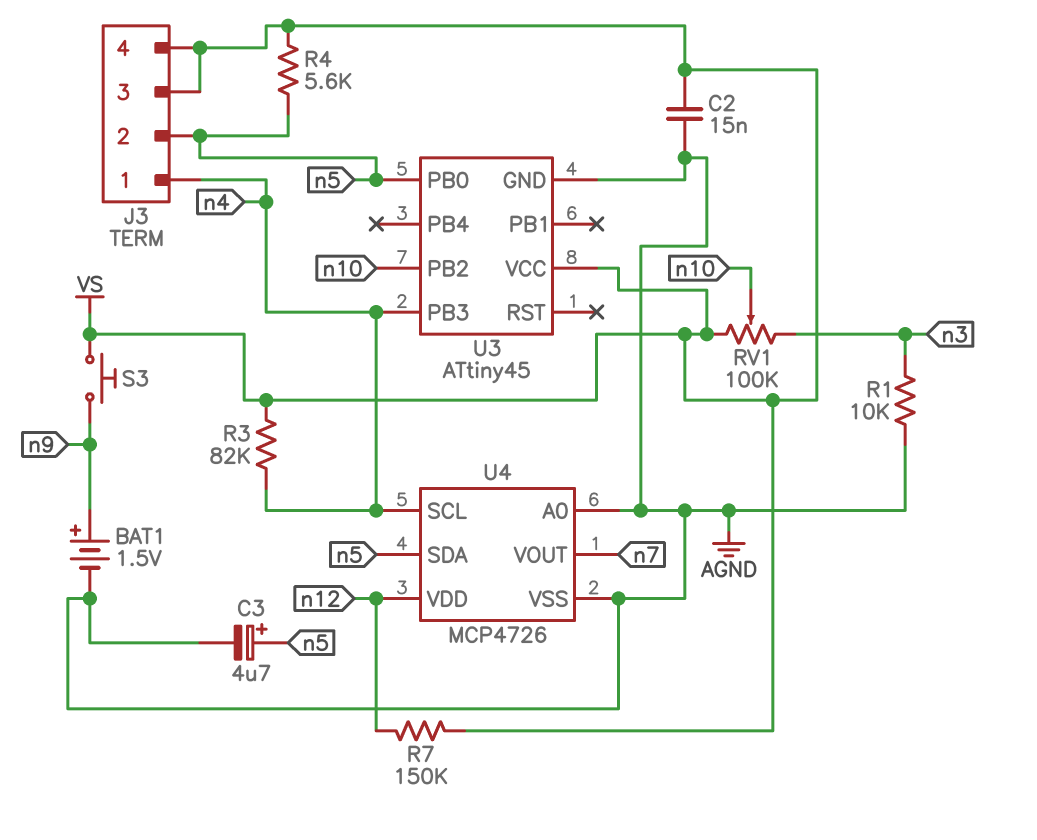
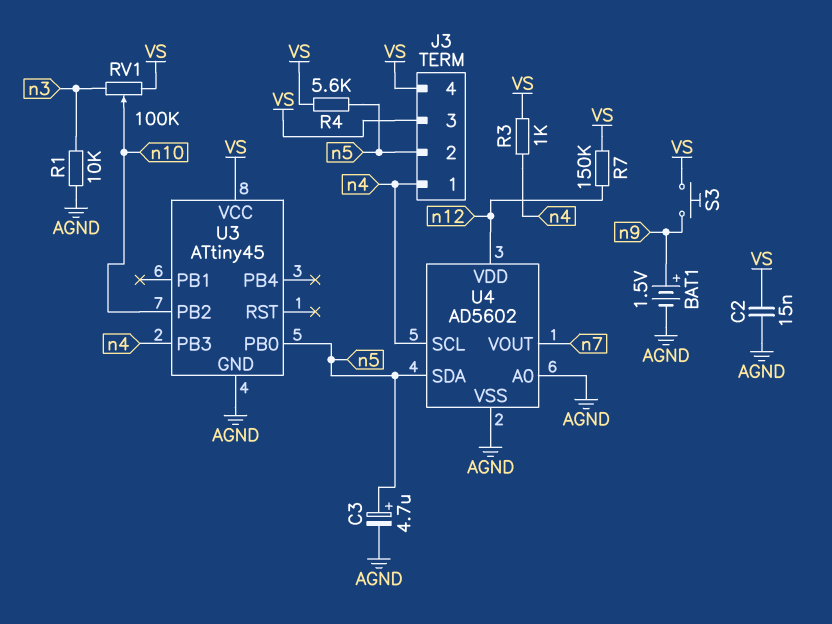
R3: 82k (VS, n4) -> 1k (VS, n4)
U4: MCP4726 -> AD5602

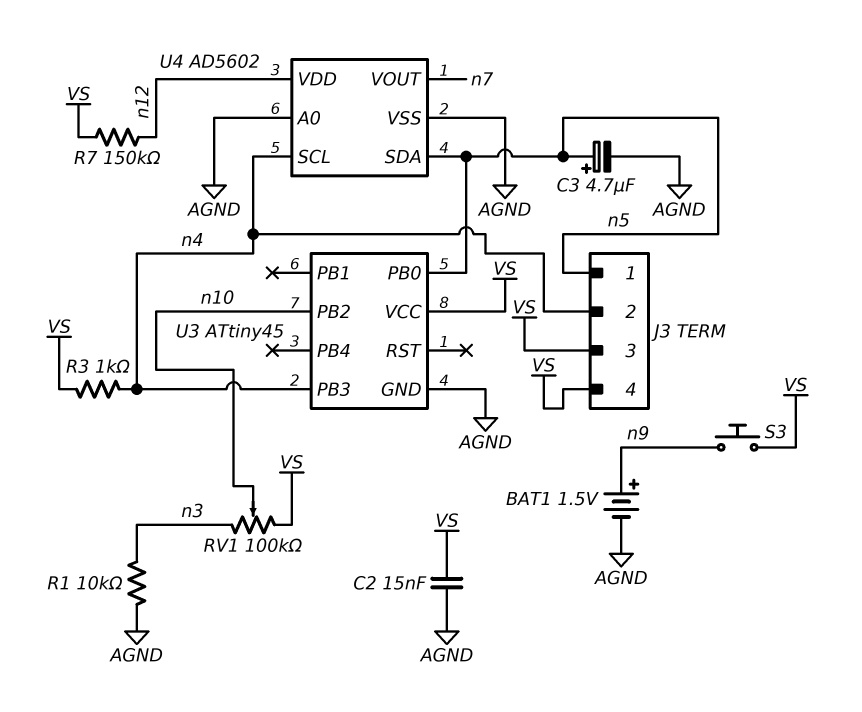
J3 pin 1: n4 -> n5
J3 pin 2: n5 -> n4
R4: 5.6k (VS, n5) -> none

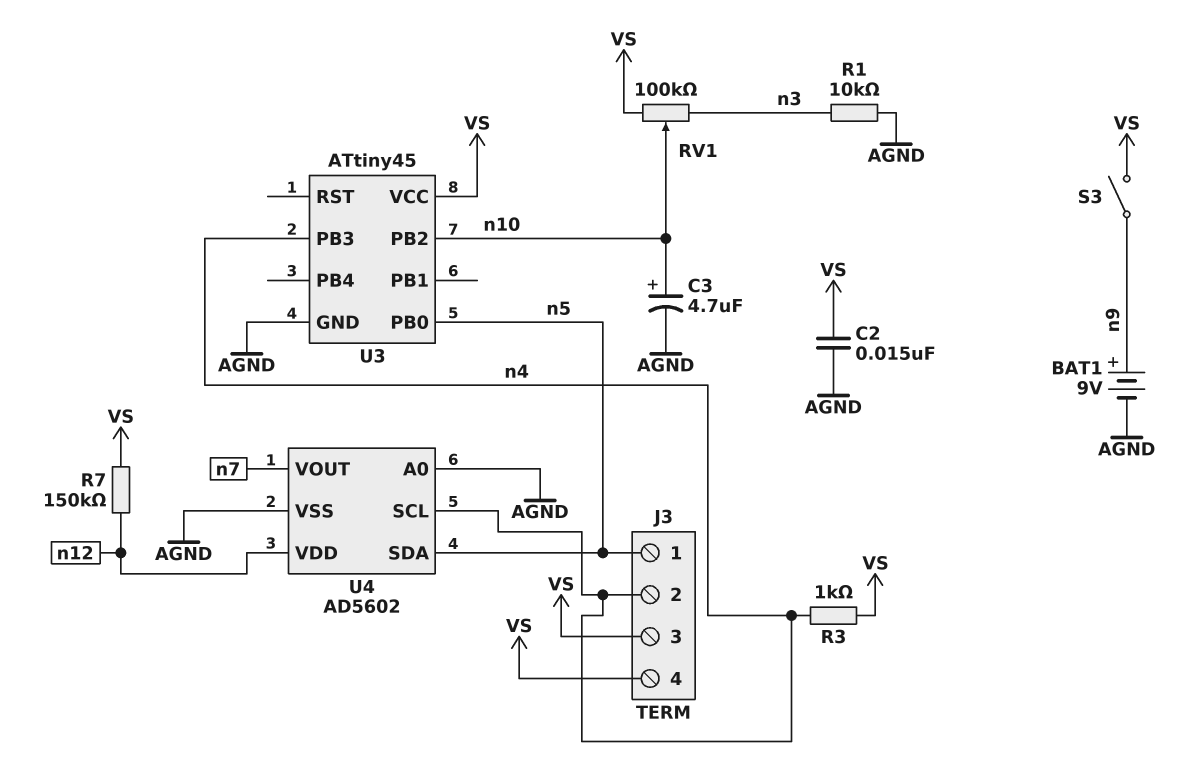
BAT1: 1.5V (plus n9, minus AGND) -> 9V (plus n9, minus AGND)
C3: 4.7uF (plus n5, minus AGND) -> 4.7uF (plus n10, minus AGND)
S3: button (VS, n9) -> switch (VS, n9)

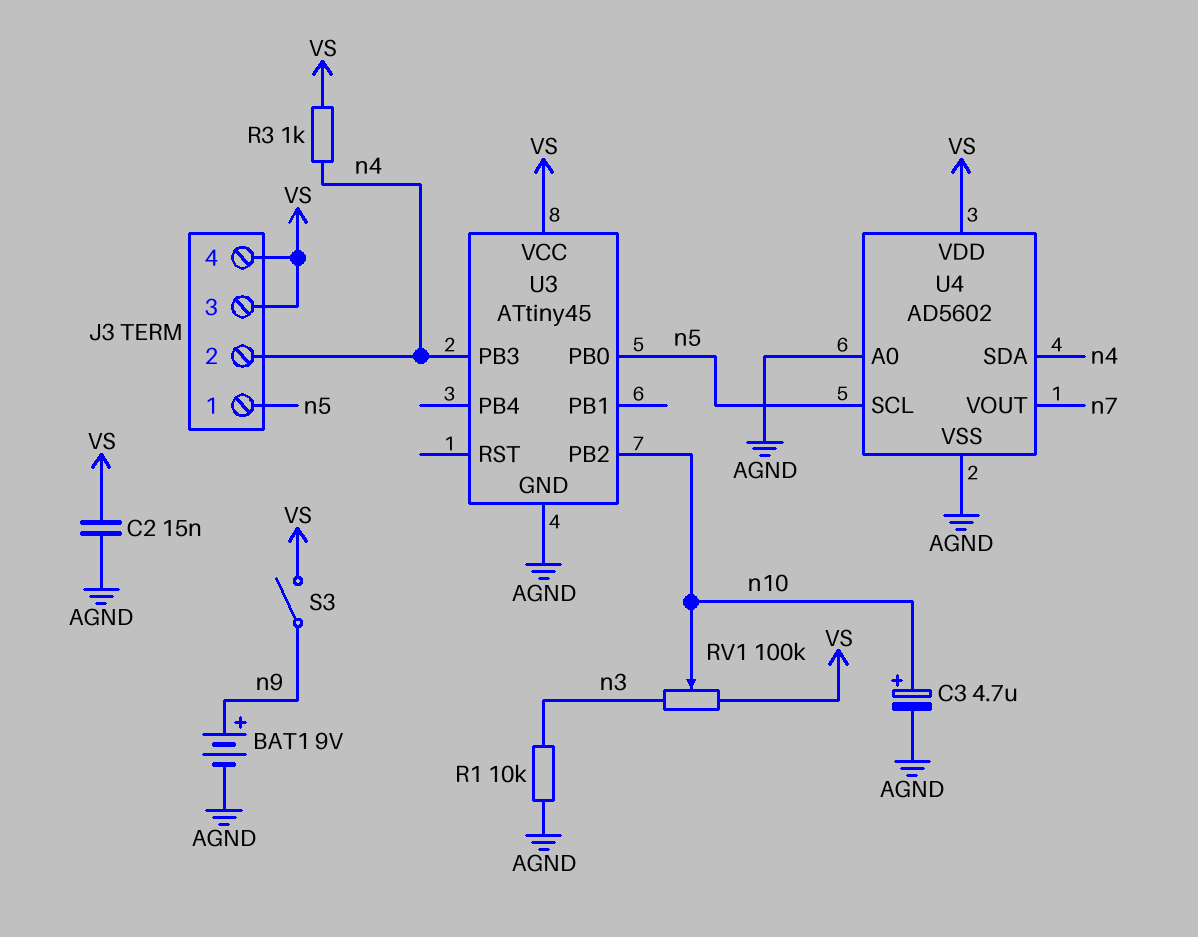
R7: 150k (VS, n12) -> none
U4 pin SCL: n4 -> n5
U4 pin SDA: n5 -> n4
U4 pin VDD: n12 -> VS

